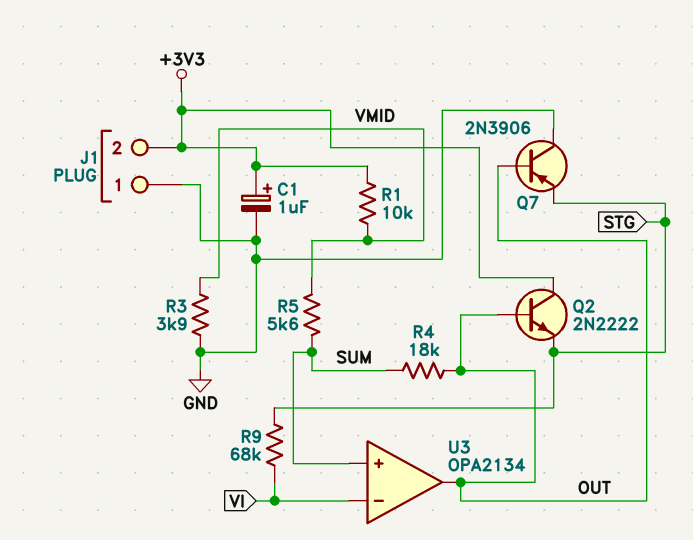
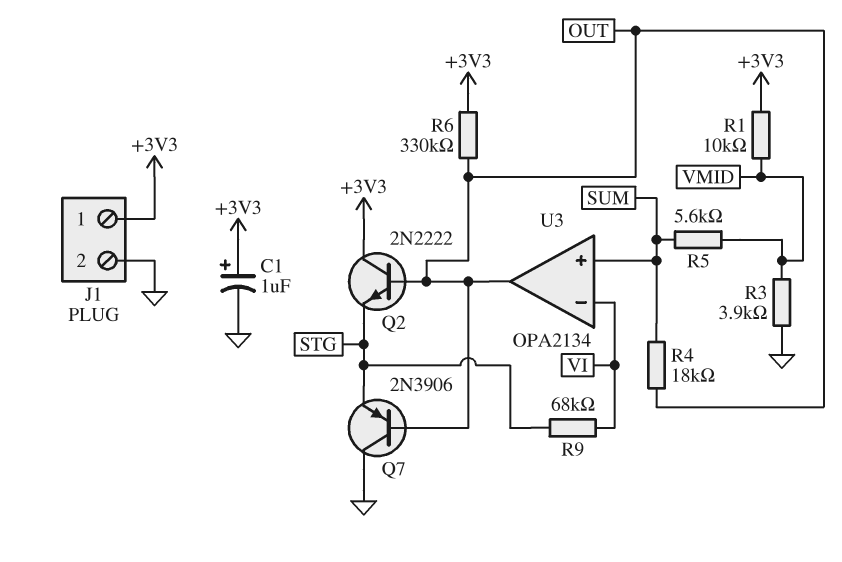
J1 pin 1: GND -> +3V3
J1 pin 2: +3V3 -> GND
R6: none -> 330k (+3V3, OUT)

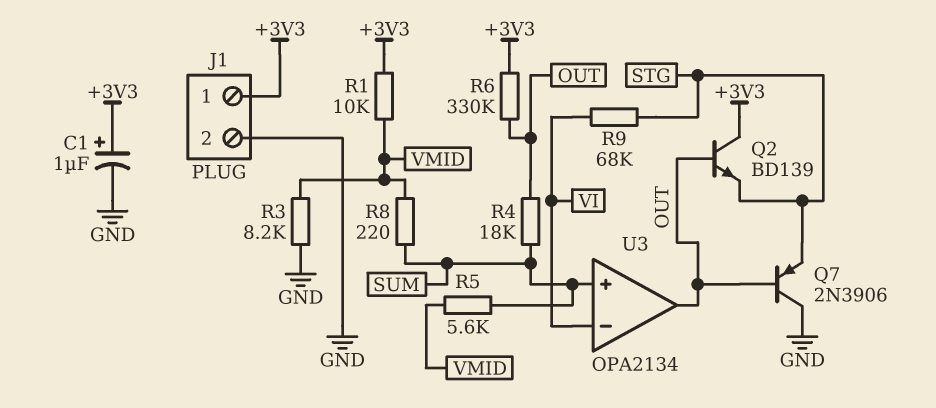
Q2: NPN 2N2222 (B OUT, C +3V3, E STG) -> NPN BD139 (B OUT, C +3V3, E STG)
R3: 3.9k (GND, VMID) -> 8.2k (GND, VMID)
R8: none -> 220 (SUM, VMID)

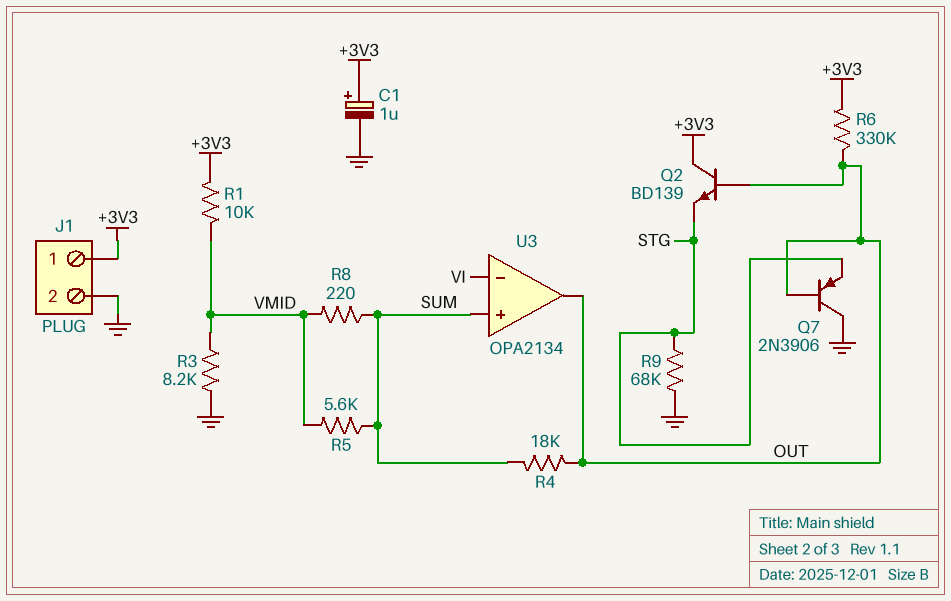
R9: 68k (STG, VI) -> 68k (GND, STG)

